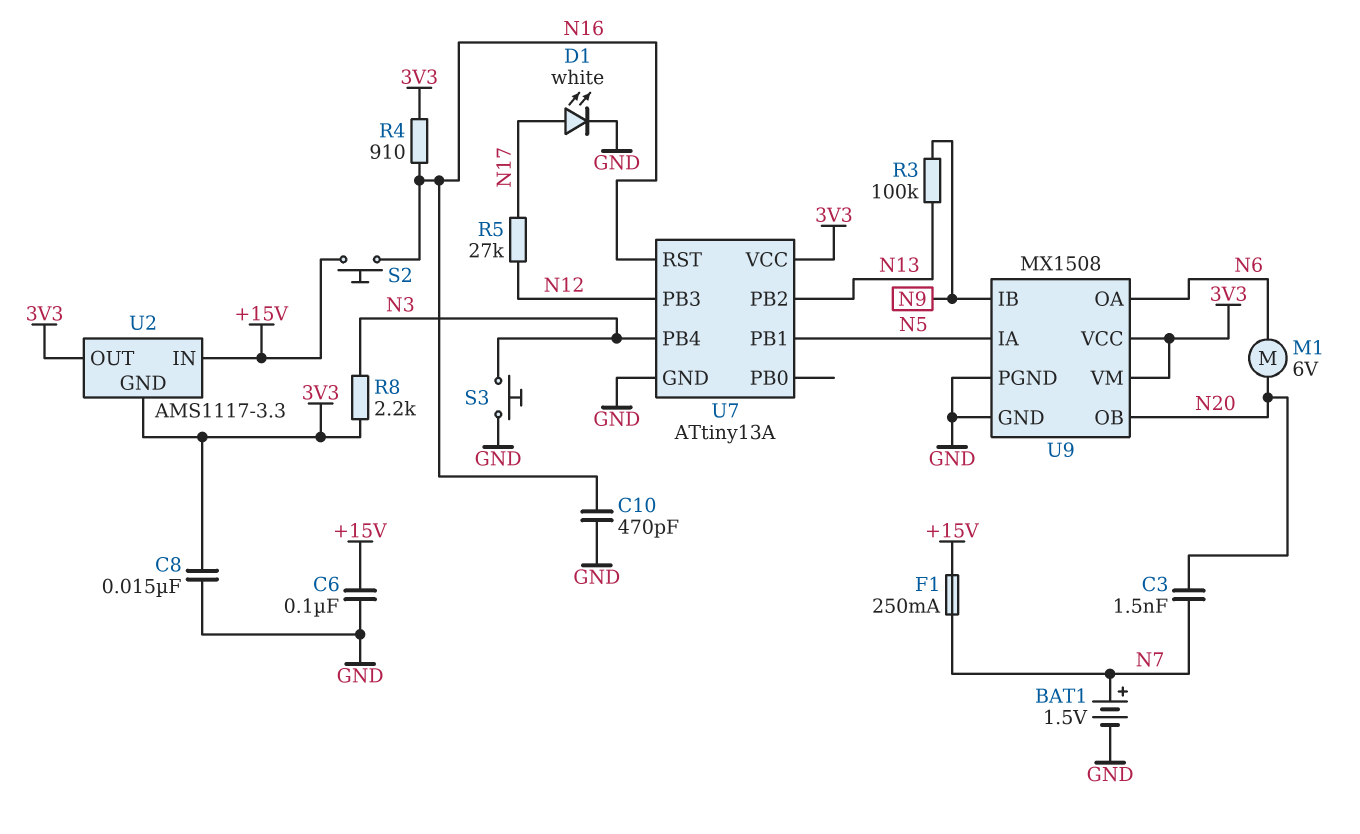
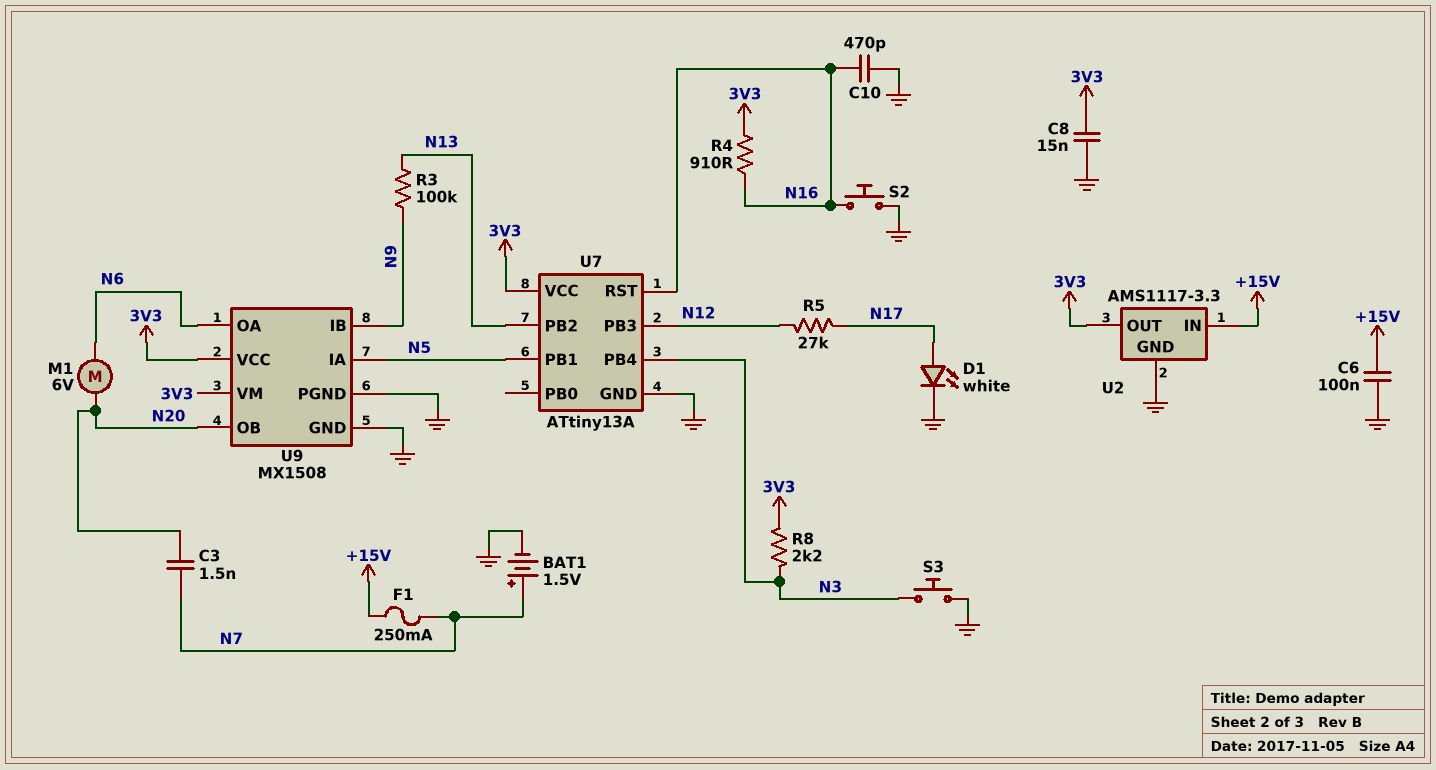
S2: button (+15V, N16) -> button (GND, N16)
U2 pin GND: 3V3 -> GND

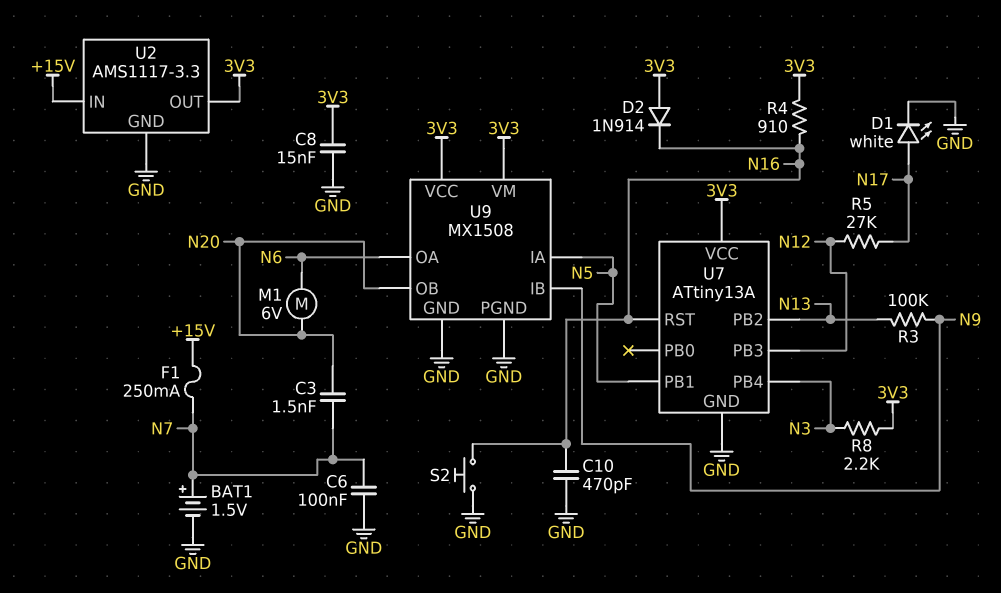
C6: 100nF (+15V, GND) -> 100nF (GND, N7)
D2: none -> diode 1N914 (A 3V3, K N16)
S3: button (GND, N3) -> none

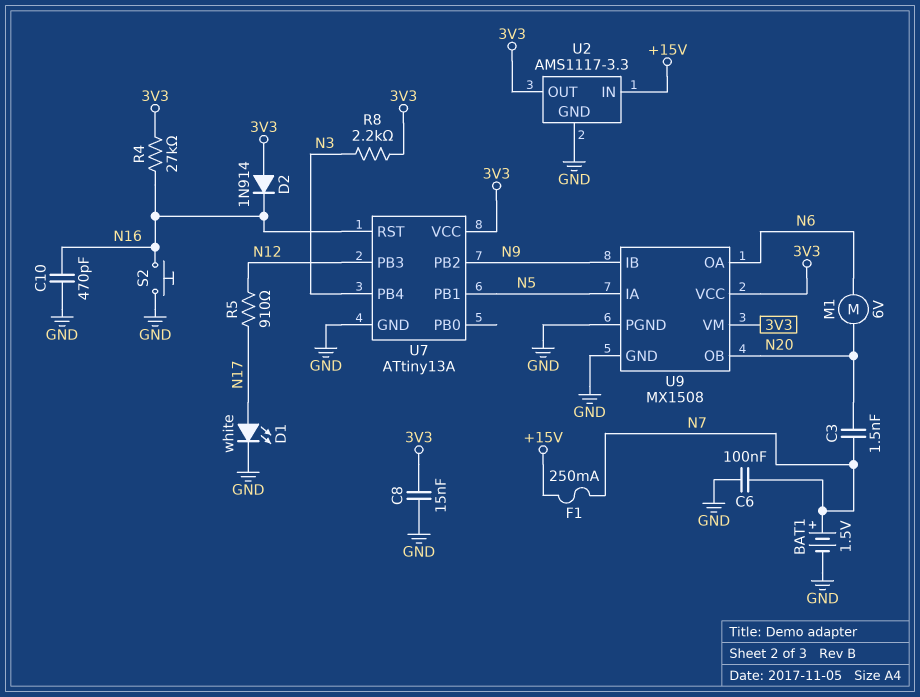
R3: 100k (N9, N13) -> none
R4: 910 (3V3, N16) -> 27k (3V3, N16)
R5: 27k (N12, N17) -> 910 (N12, N17)
U7 pin PB2: N13 -> N9

